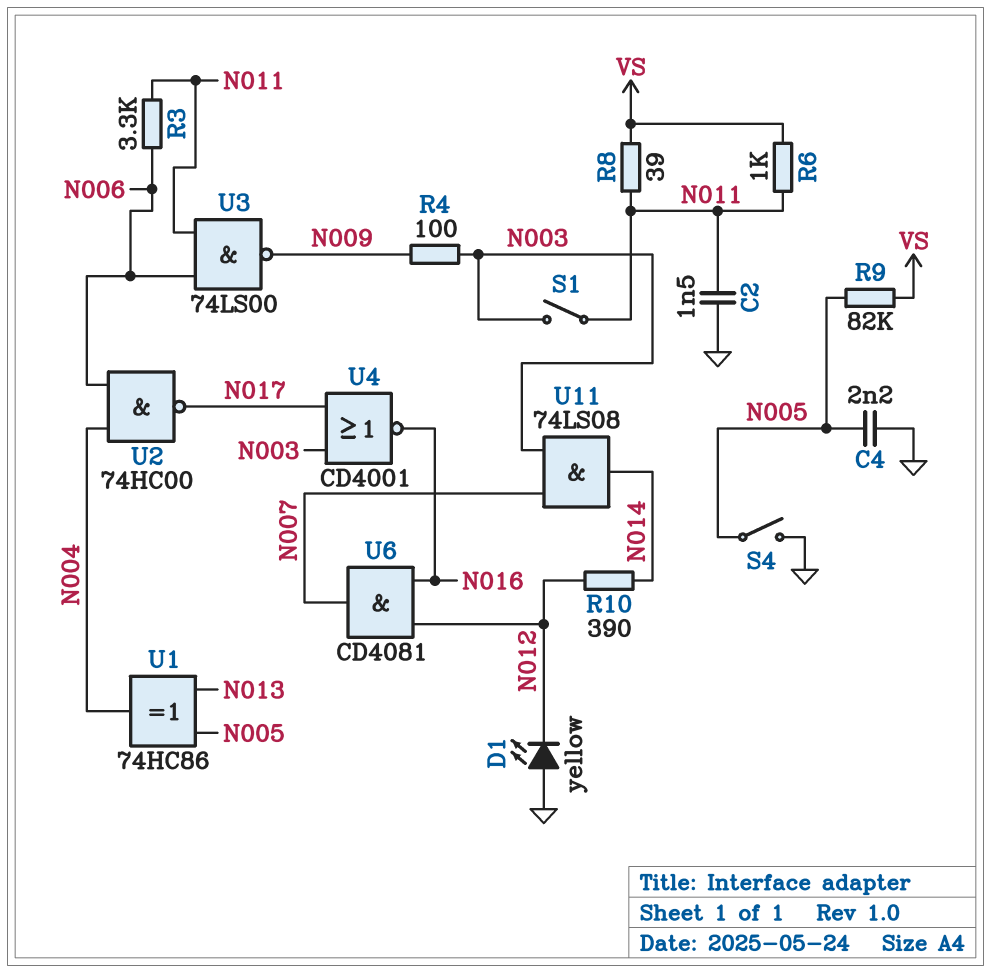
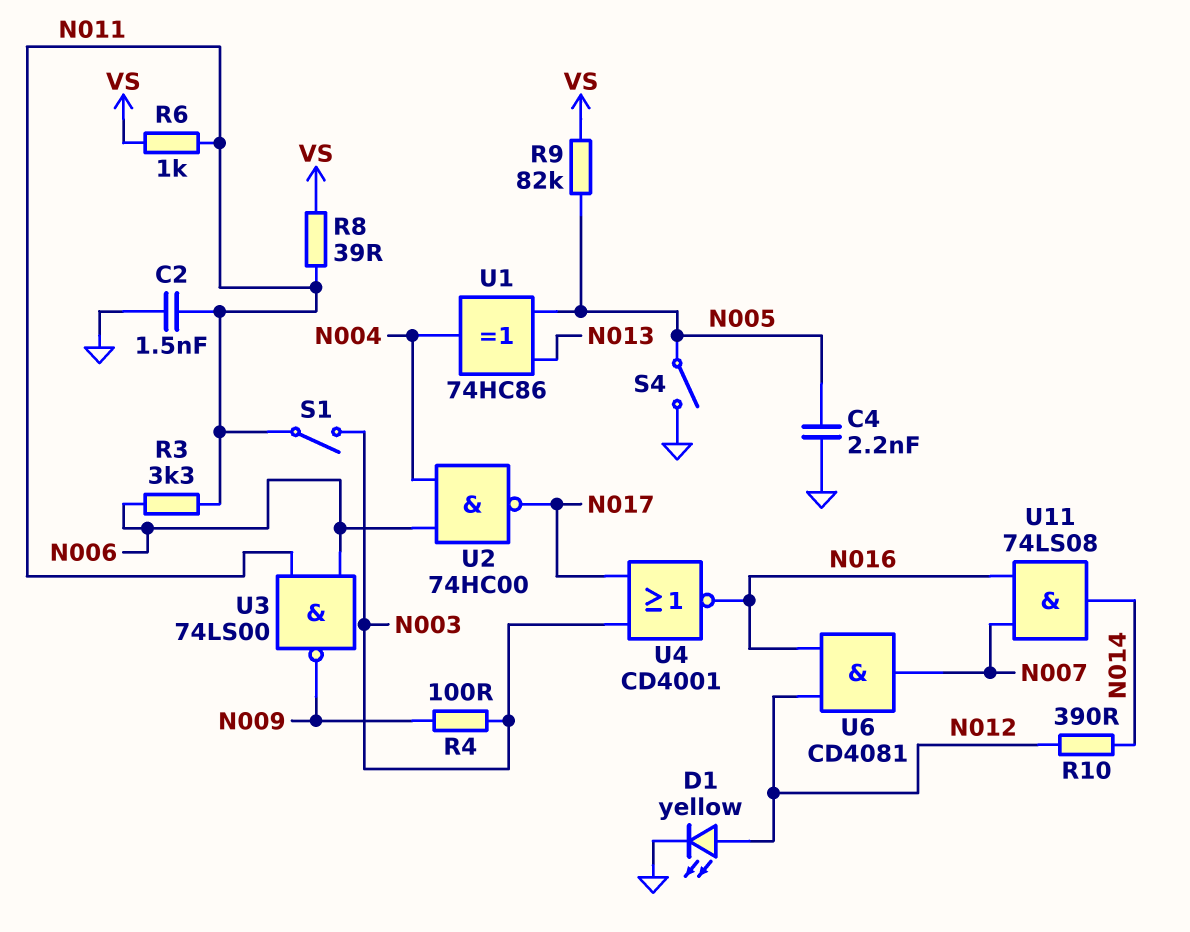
D1: LED yellow (A GND, K N012) -> LED yellow (A N012, K GND)
U11: AND 74LS08 (in N003, in N007, out N014) -> AND 74LS08 (in N007, in N016, out N014)

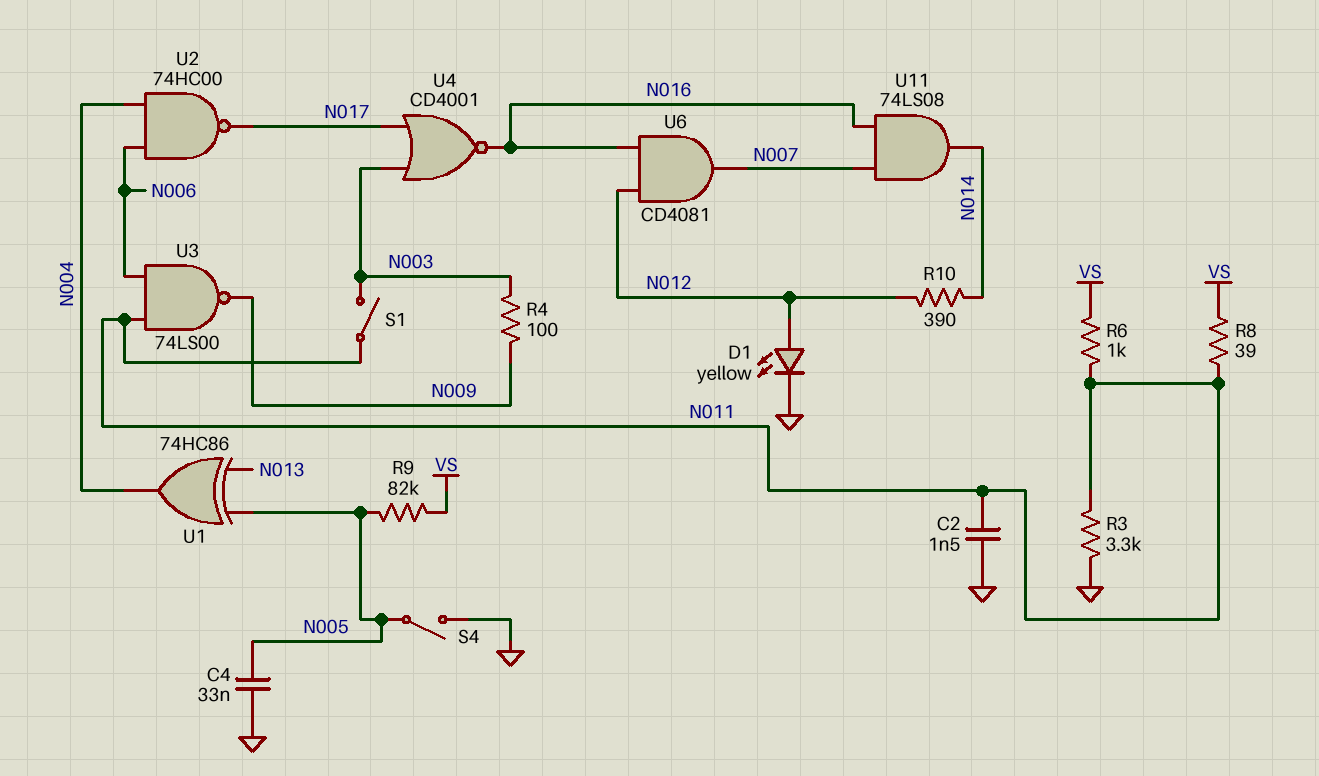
C4: 2.2nF (GND, N005) -> 33nF (GND, N005)
R3: 3.3k (N006, N011) -> 3.3k (GND, N011)

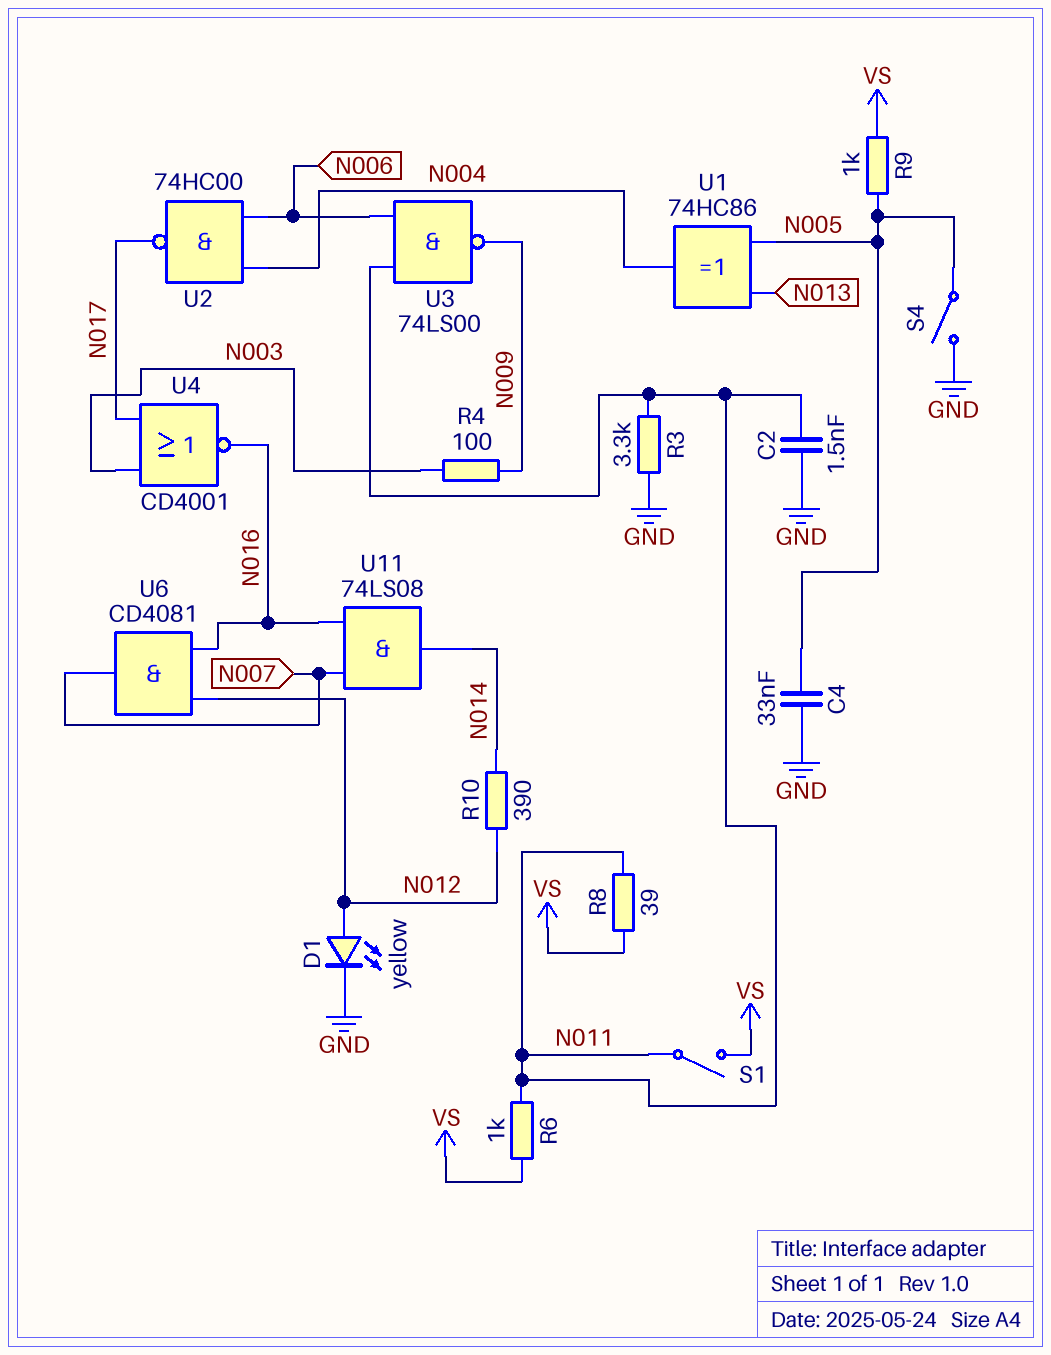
R9: 82k (N005, VS) -> 1k (N005, VS)
S1: switch (N003, N011) -> switch (N011, VS)

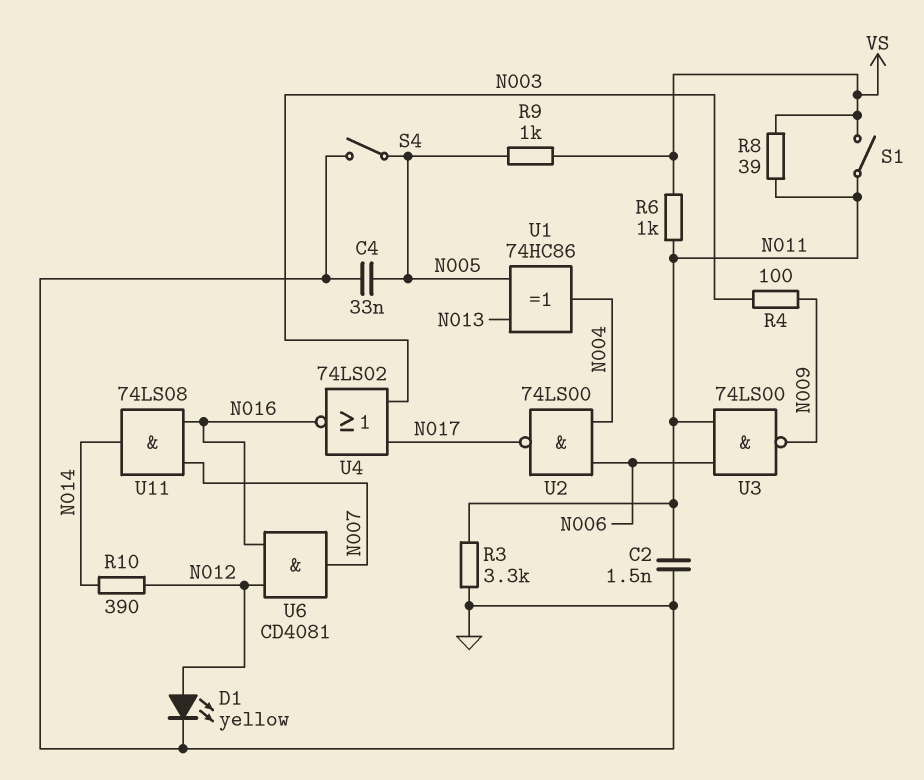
U2: NAND 74HC00 (in N004, in N006, out N017) -> NAND 74LS00 (in N004, in N006, out N017)
U4: NOR CD4001 (in N003, in N017, out N016) -> NOR 74LS02 (in N003, in N017, out N016)

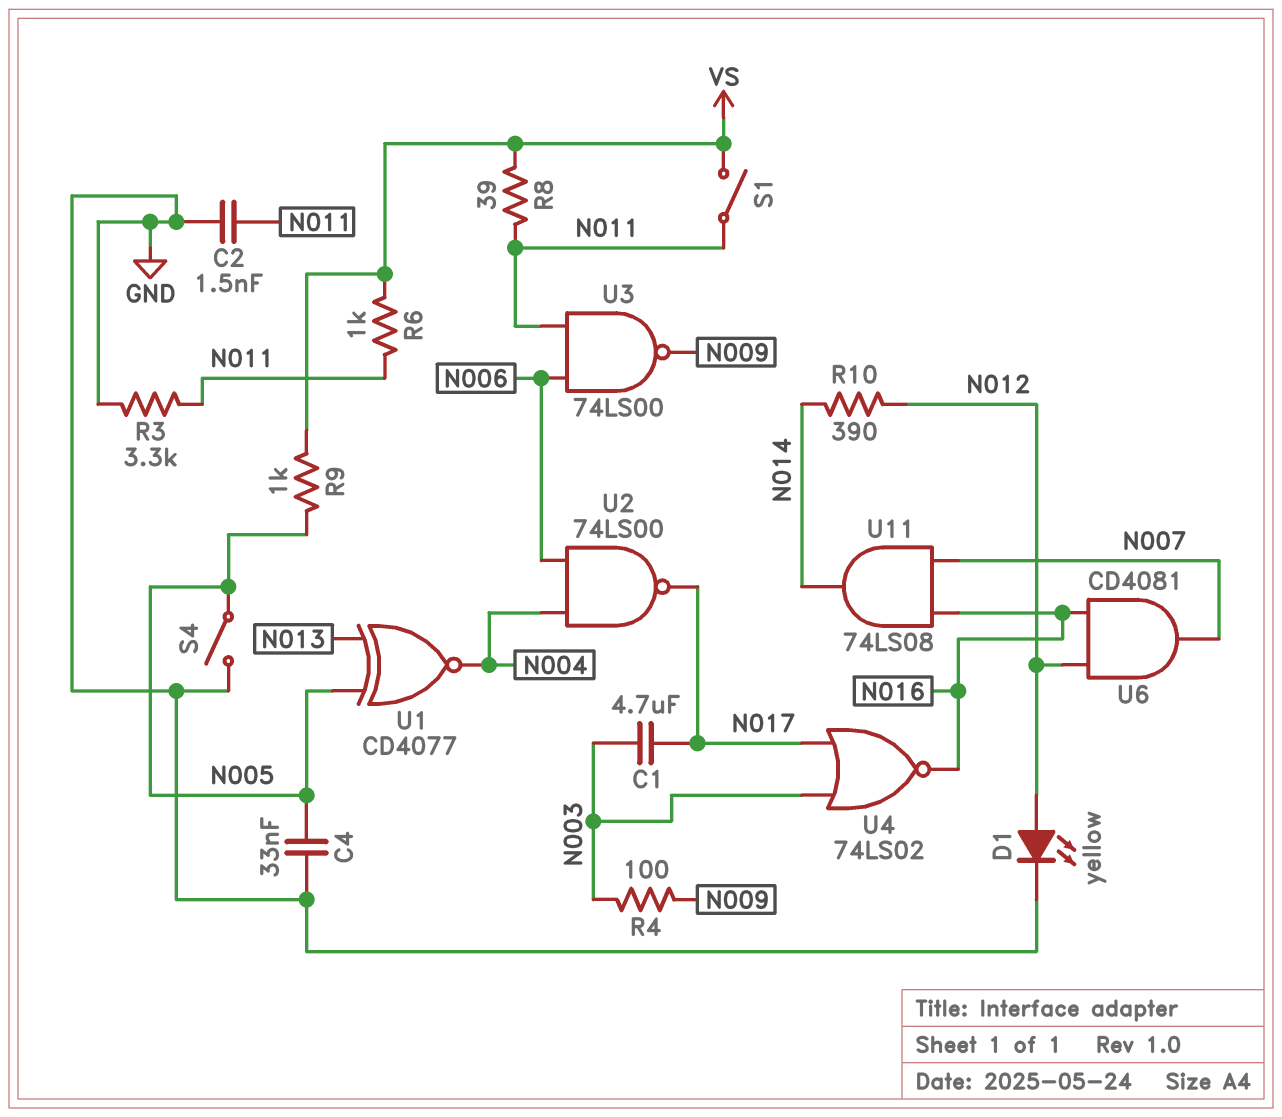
C1: none -> 4.7uF (N003, N017)
U1: XOR 74HC86 (in N005, in N013, out N004) -> XNOR CD4077 (in N005, in N013, out N004)

